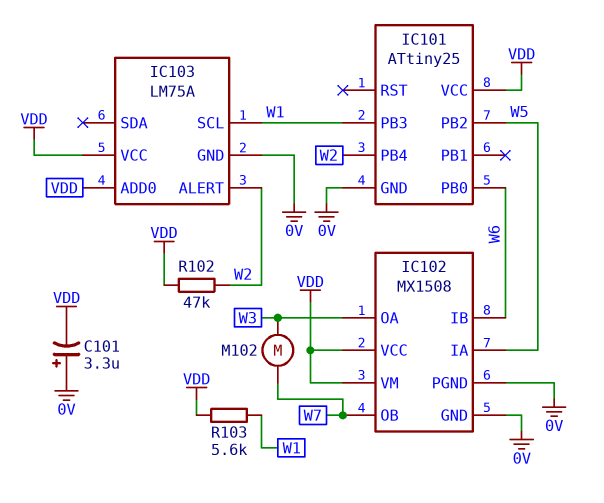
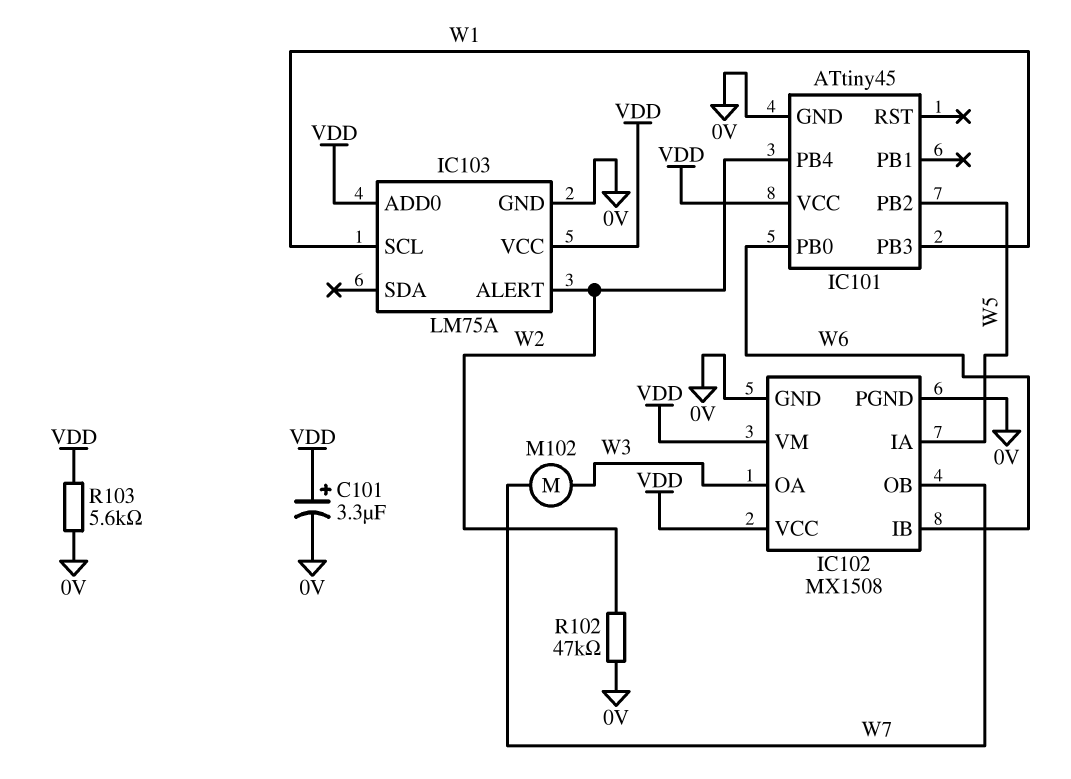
C101: 3.3uF (plus 0V, minus VDD) -> 3.3uF (plus VDD, minus 0V)
IC101: ATtiny25 -> ATtiny45
R102: 47k (VDD, W2) -> 47k (0V, W2)
R103: 5.6k (VDD, W1) -> 5.6k (0V, VDD)

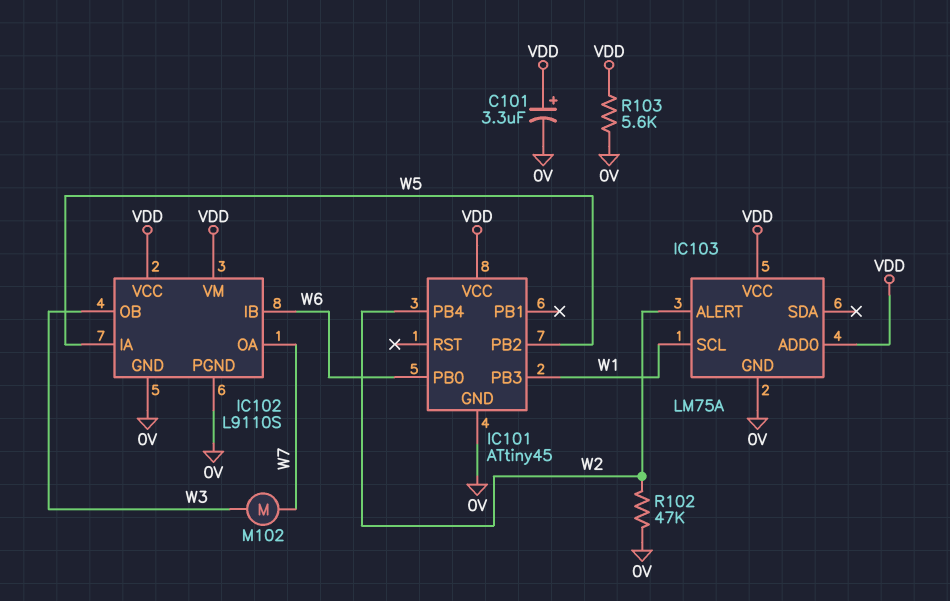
IC102: MX1508 -> L9110S
IC102 pin OA: W3 -> W7
IC102 pin OB: W7 -> W3

